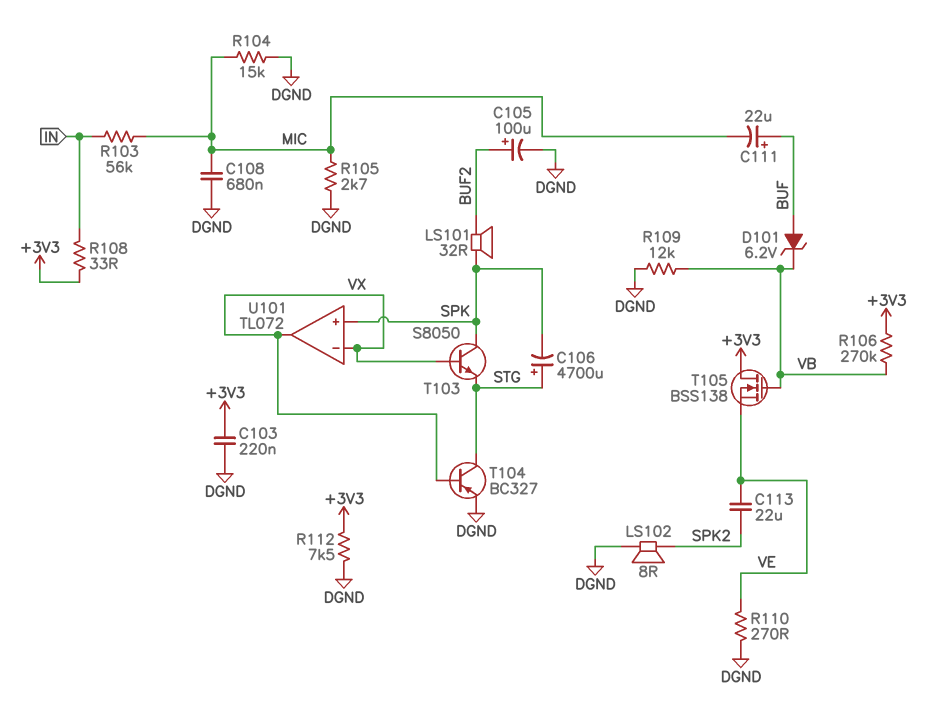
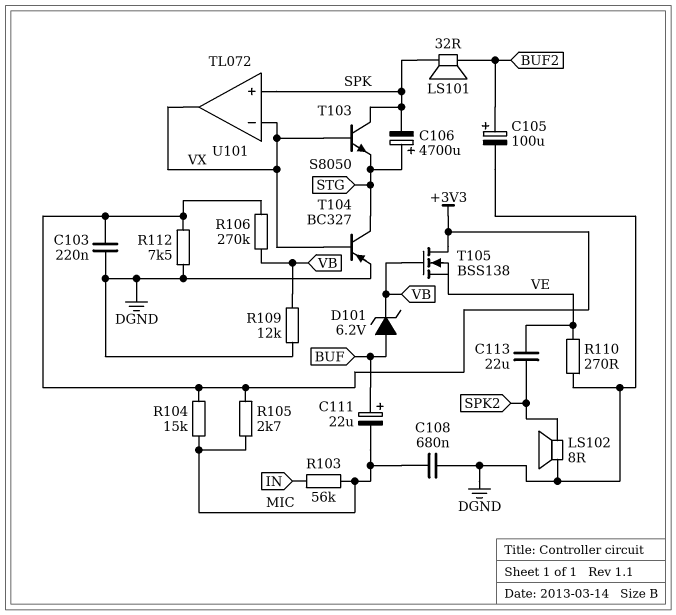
R104: 15k (DGND, MIC) -> 15k (+3V3, MIC)
R105: 2.7k (DGND, MIC) -> 2.7k (+3V3, MIC)
R108: 33 (+3V3, IN) -> none

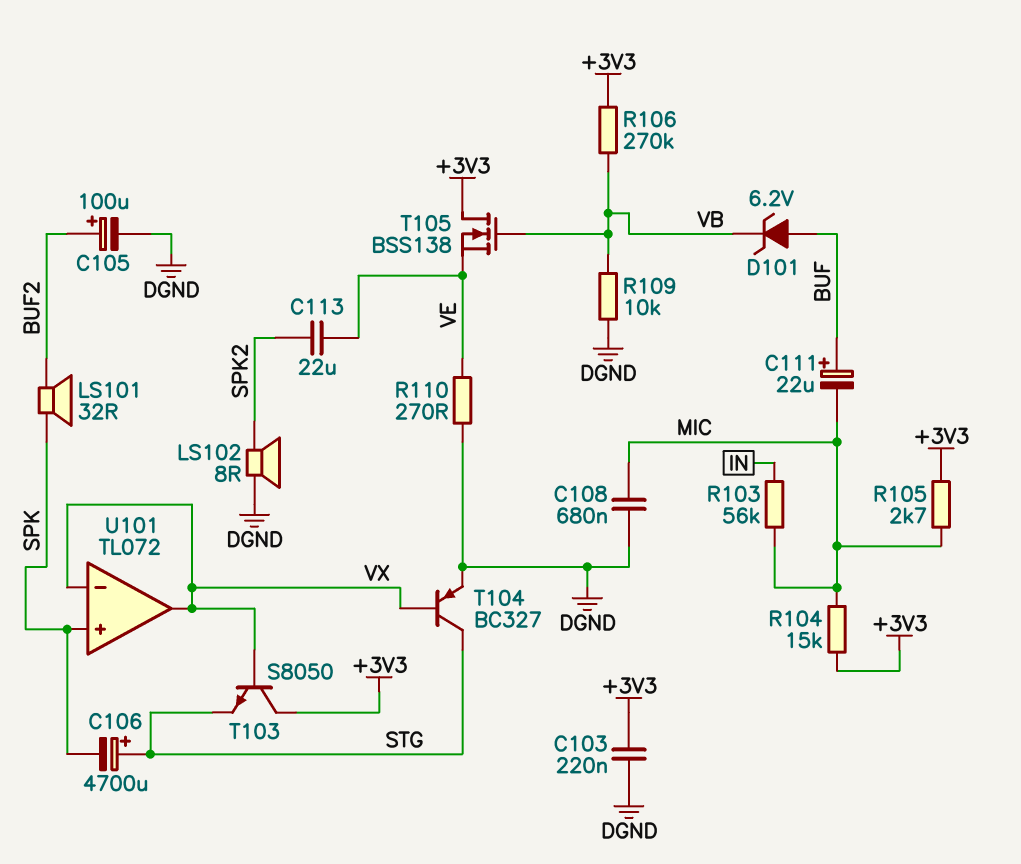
R109: 12k (DGND, VB) -> 10k (DGND, VB)
R112: 7.5k (+3V3, DGND) -> none
T103: NPN S8050 (B VX, C SPK, E STG) -> NPN S8050 (B VX, C +3V3, E STG)

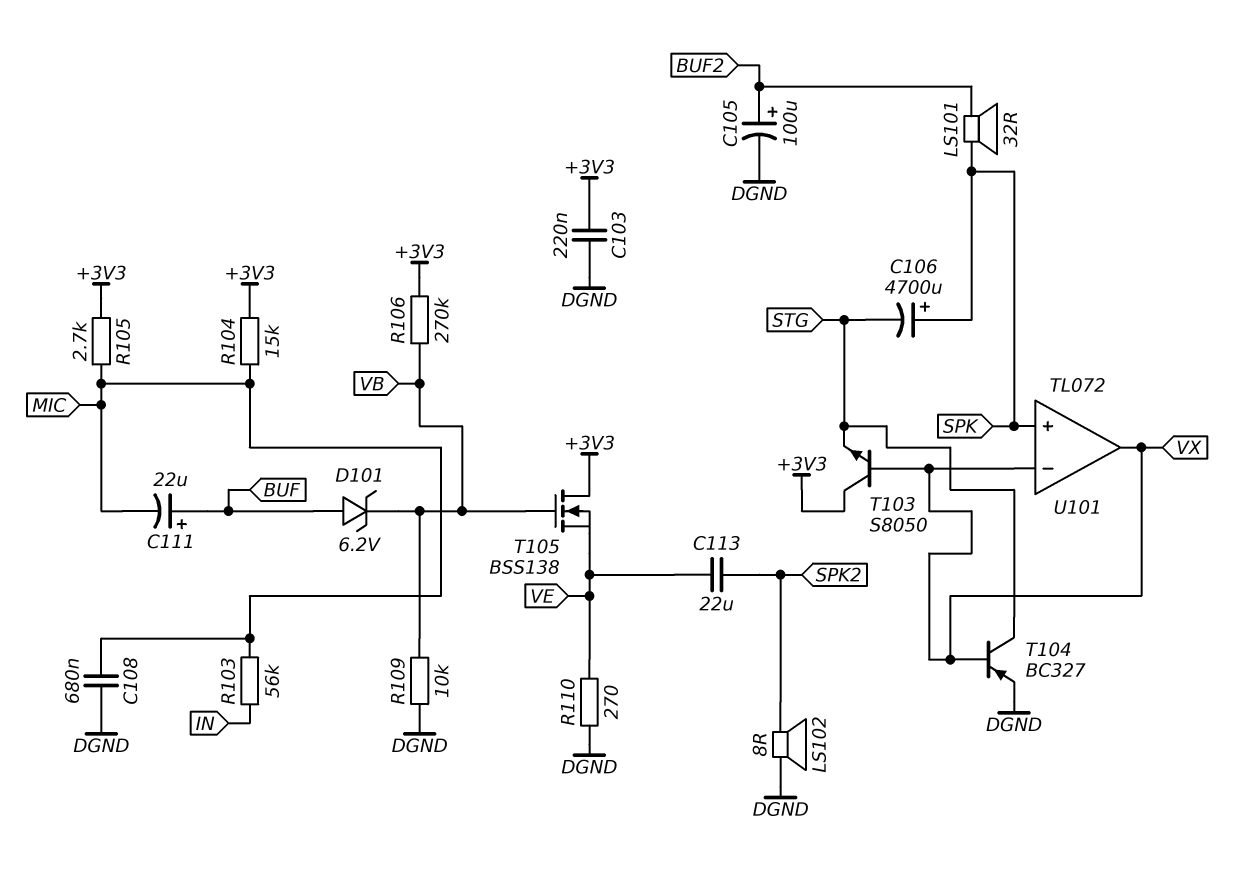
C106: 4700uF (plus STG, minus SPK) -> 4700uF (plus SPK, minus STG)

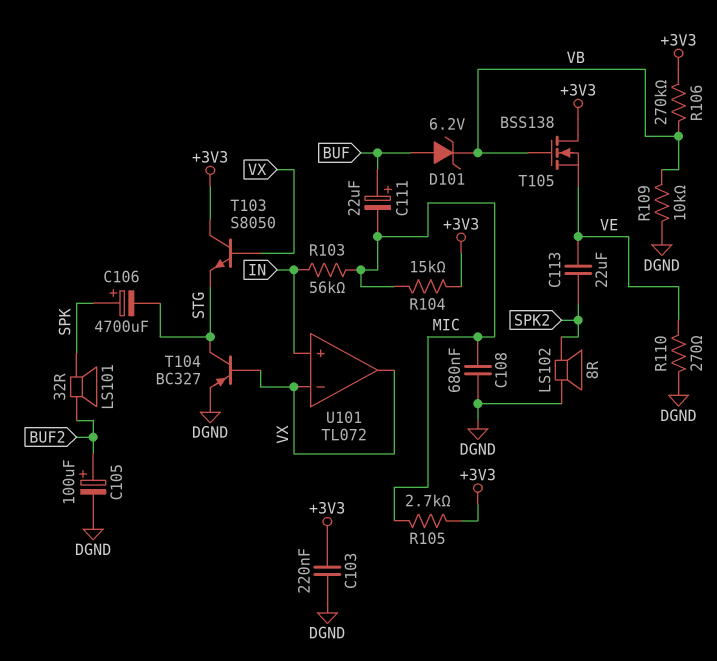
U101 pin in+: SPK -> IN

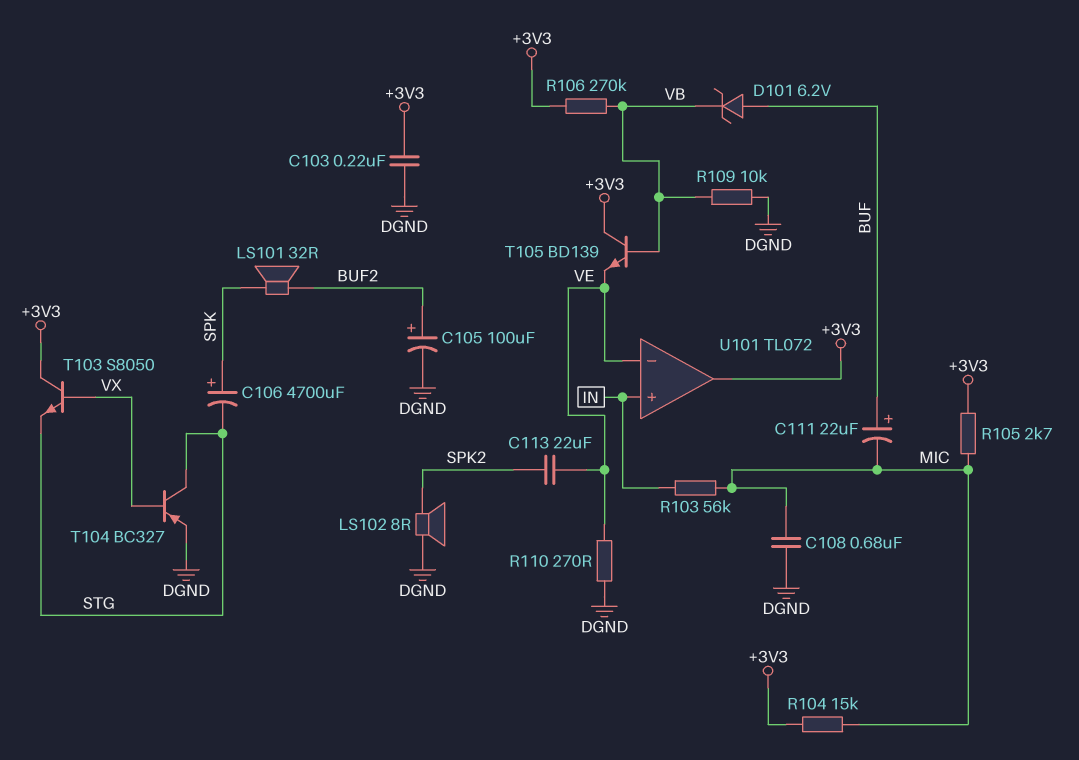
T105: NMOS BSS138 (G VB, D +3V3, S VE) -> NPN BD139 (B VB, C +3V3, E VE)
U101 pin in-: VX -> VE
U101 pin out: VX -> +3V3

